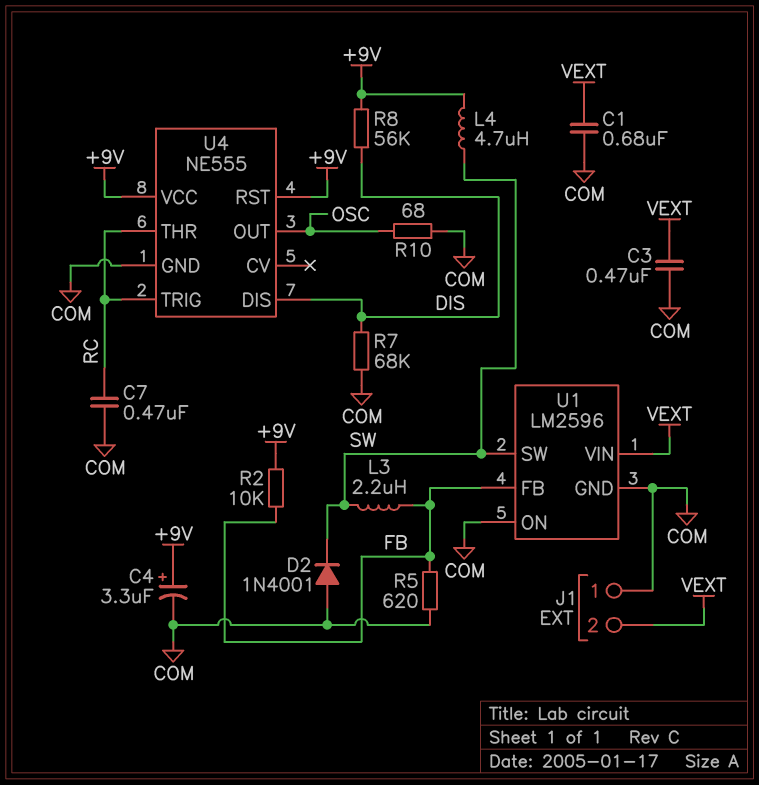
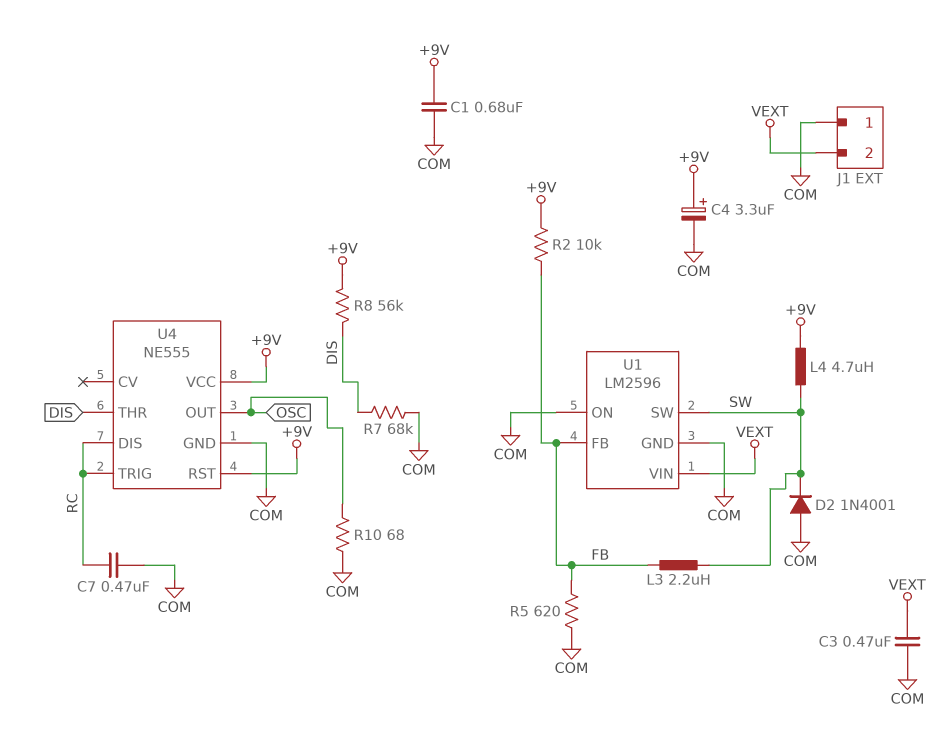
C1: 680nF (COM, VEXT) -> 680nF (+9V, COM)
U4 pin DIS: DIS -> RC
U4 pin THR: RC -> DIS

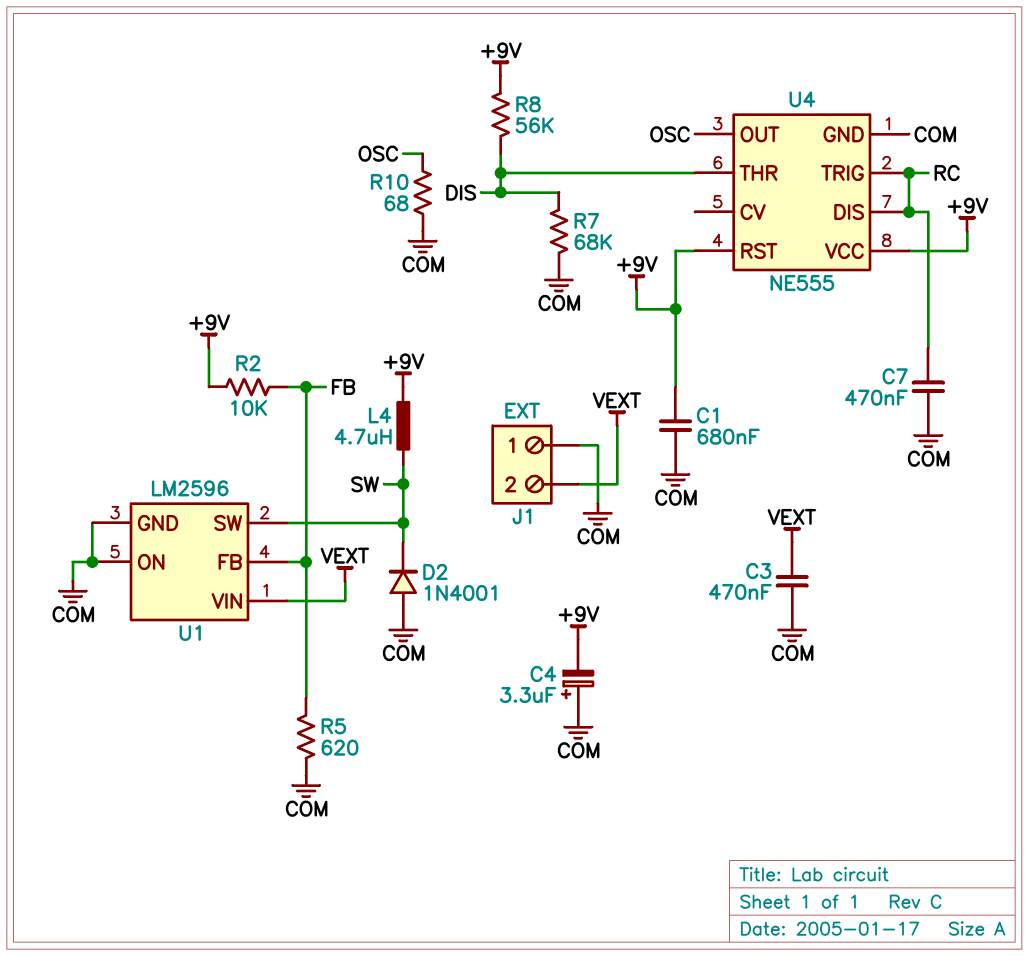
C4: 3.3uF (plus +9V, minus COM) -> 3.3uF (plus COM, minus +9V)
L3: 2.2uH (FB, SW) -> none

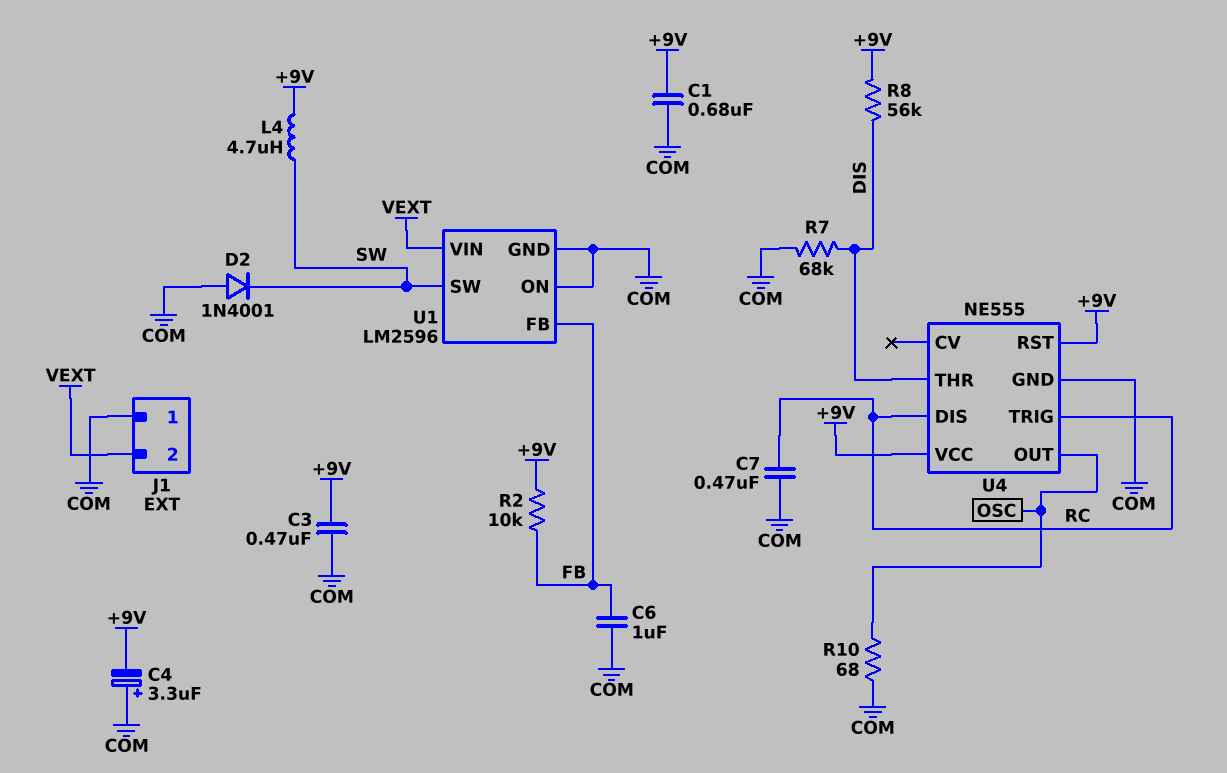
C3: 470nF (COM, VEXT) -> 470nF (+9V, COM)
C6: none -> 1uF (COM, FB)
R5: 620 (COM, FB) -> none

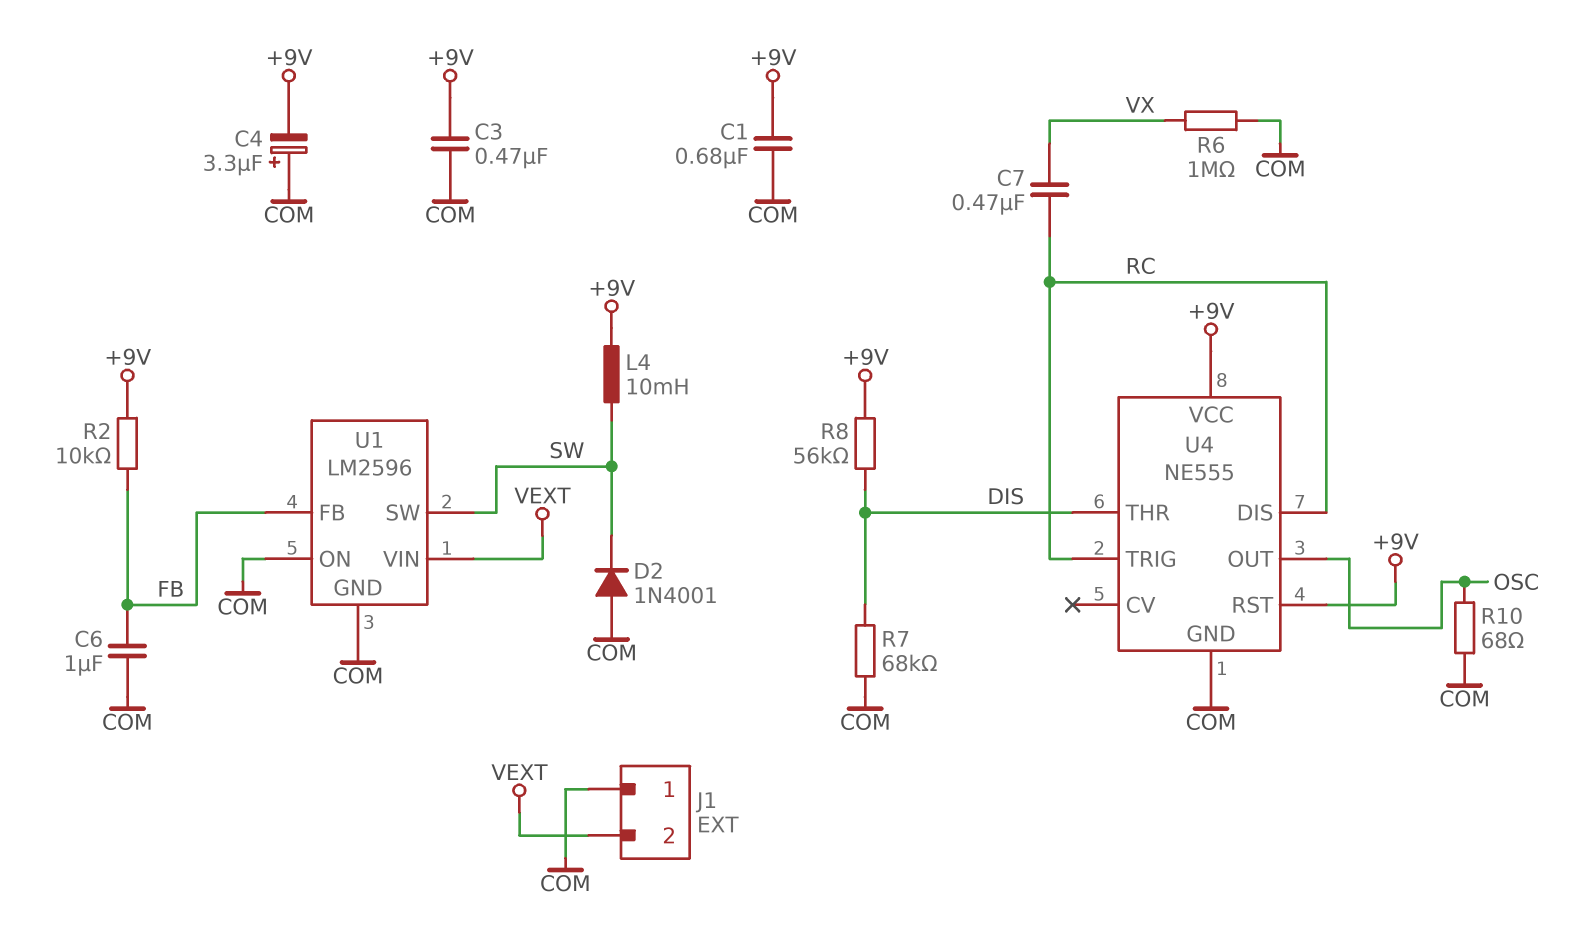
C7: 470nF (COM, RC) -> 470nF (RC, VX)
L4: 4.7uH (+9V, SW) -> 10mH (+9V, SW)
R6: none -> 1M (COM, VX)

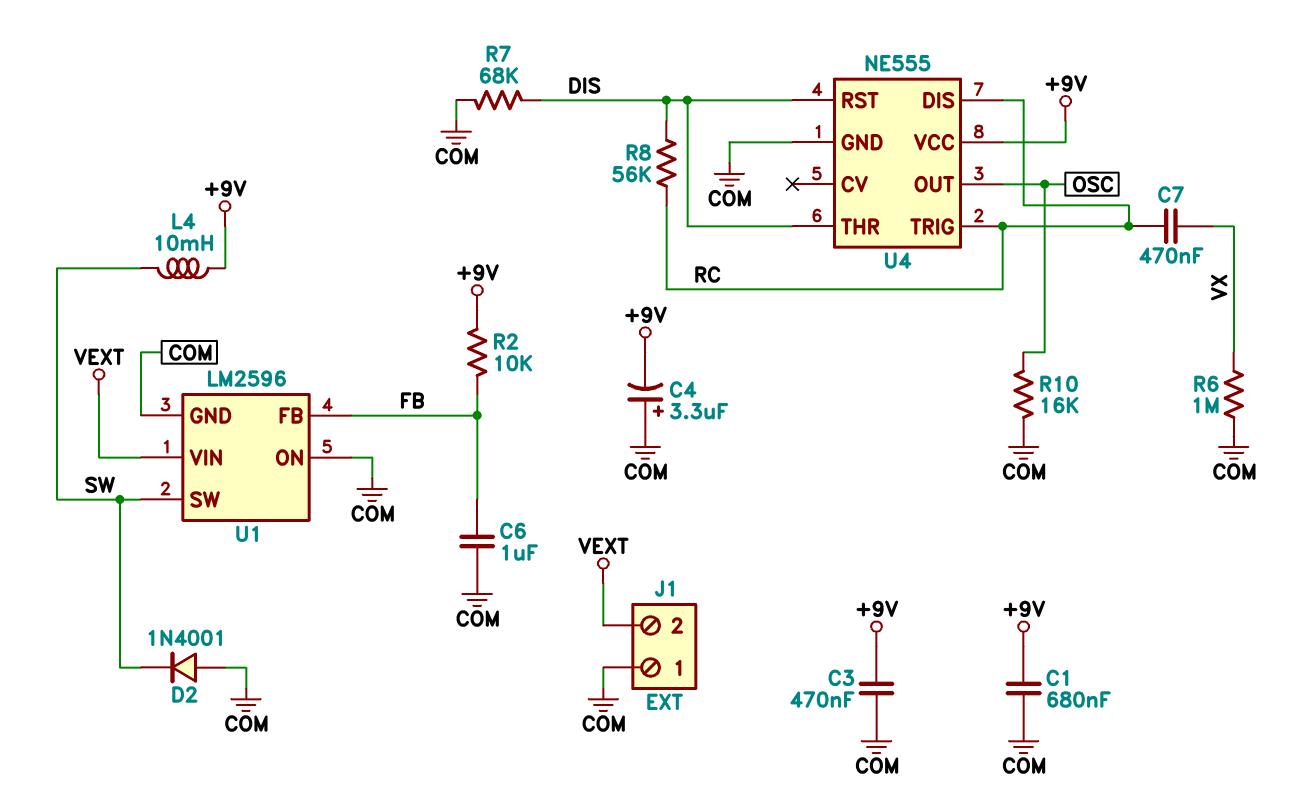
R8: 56k (+9V, DIS) -> 56k (DIS, RC)
R10: 68 (COM, OSC) -> 16k (COM, OSC)
U4 pin RST: +9V -> DIS

